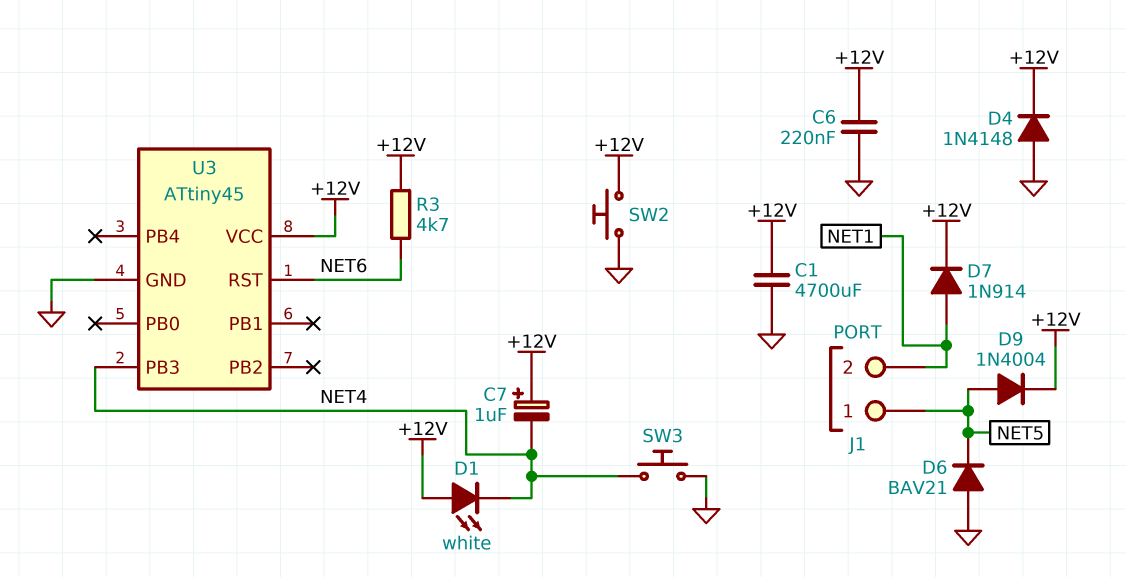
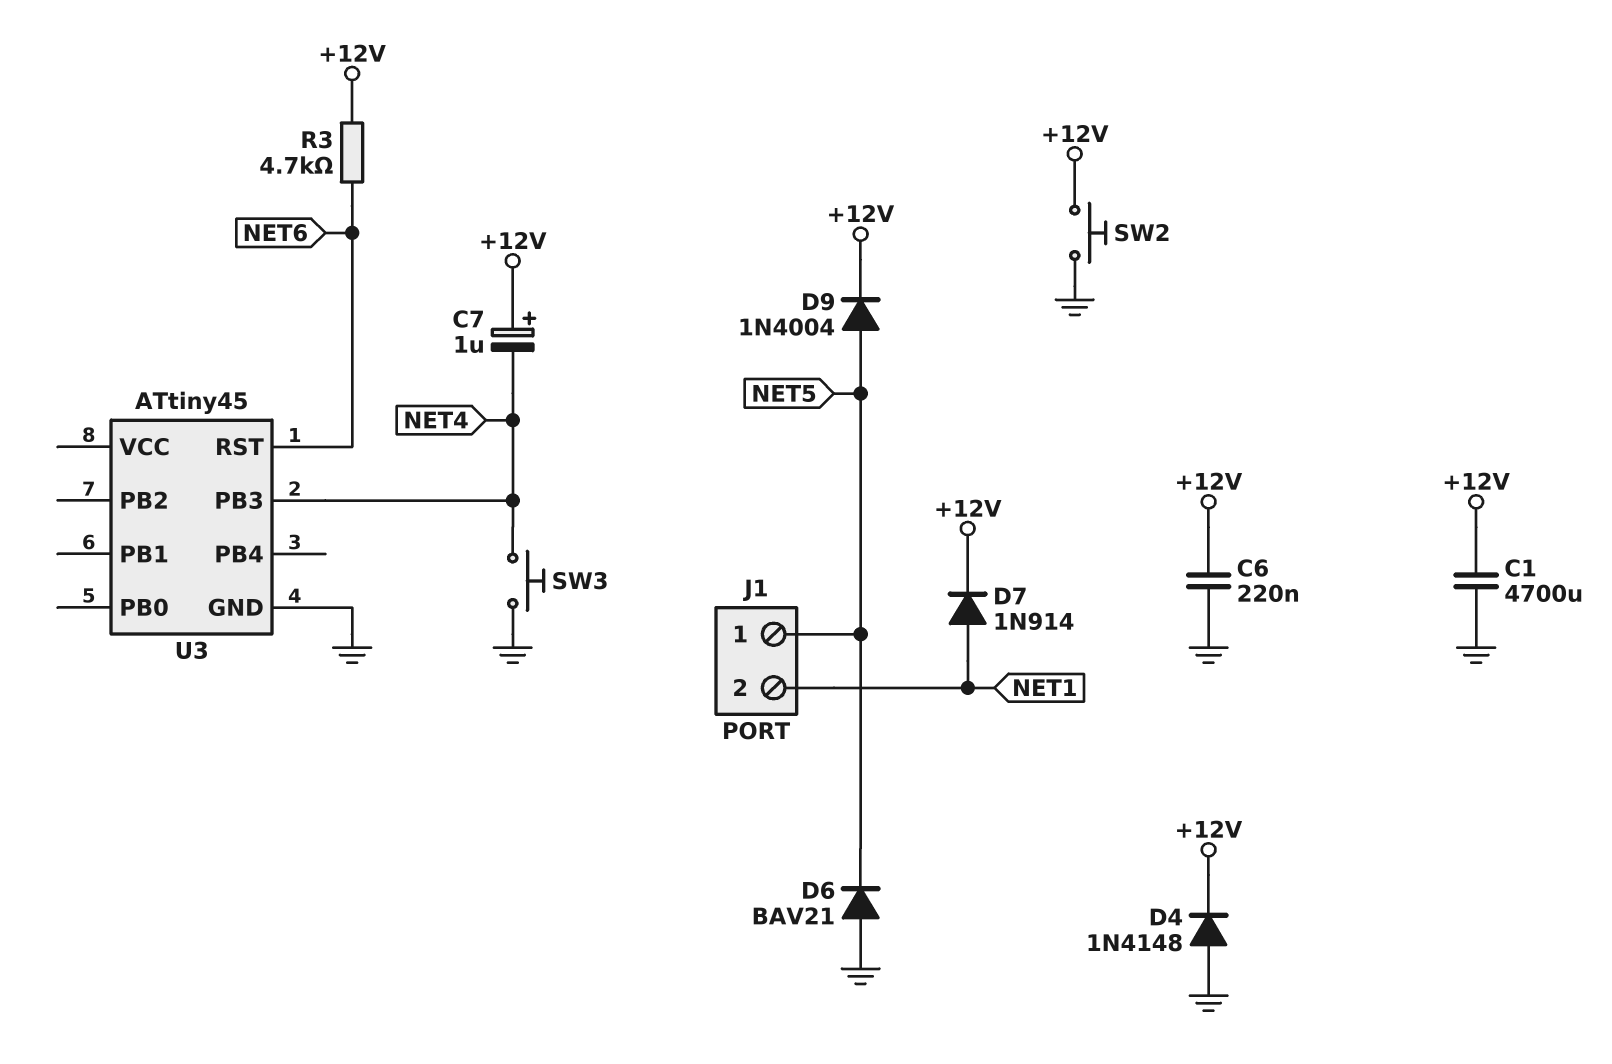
D1: LED white (A +12V, K NET4) -> none
U3 pin VCC: +12V -> none

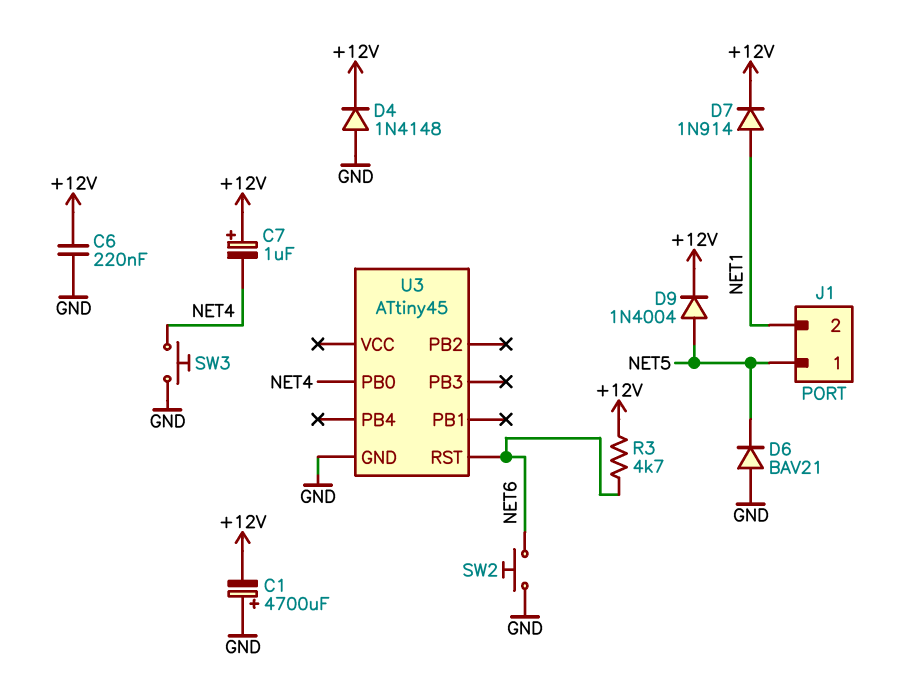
C1: 4700uF (+12V, GND) -> 4700uF (plus GND, minus +12V)
SW2: button (+12V, GND) -> button (GND, NET6)
U3 pin PB0: none -> NET4
U3 pin PB3: NET4 -> none

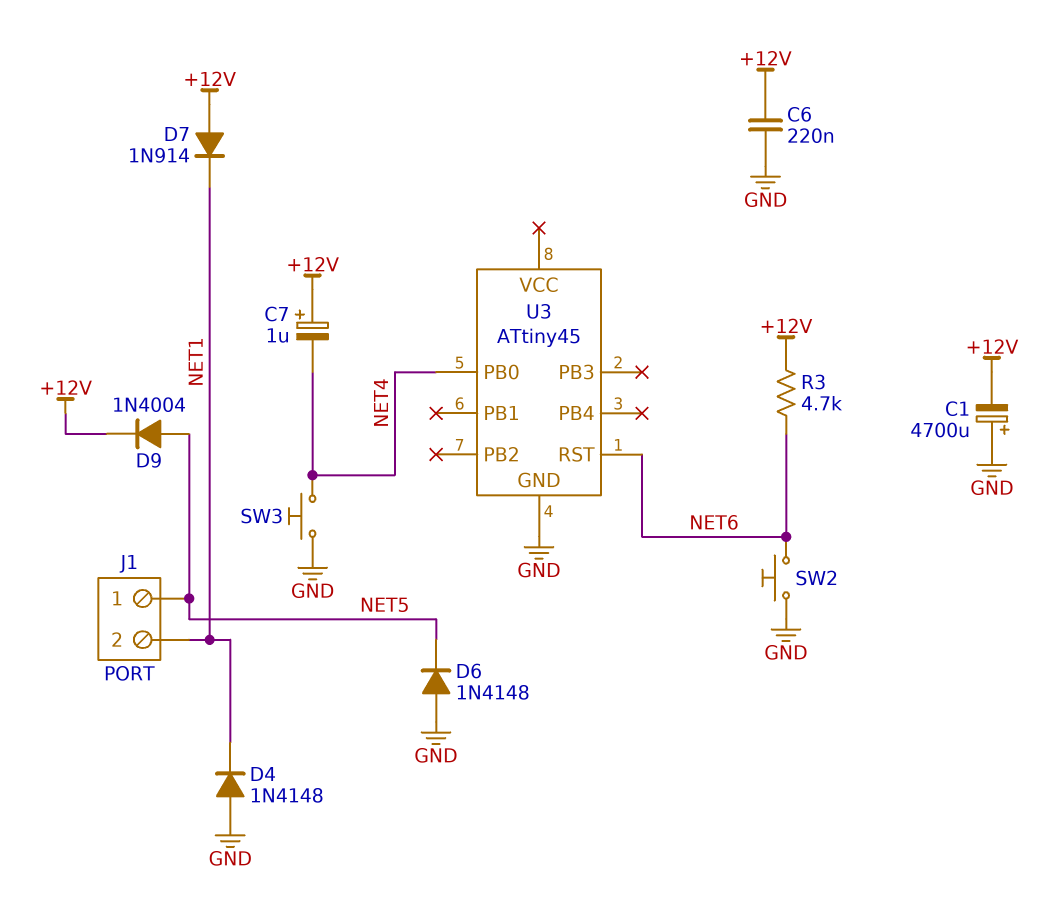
D4: diode 1N4148 (A GND, K +12V) -> diode 1N4148 (A GND, K NET1)
D6: diode BAV21 (A GND, K NET5) -> diode 1N4148 (A GND, K NET5)
D7: diode 1N914 (A NET1, K +12V) -> diode 1N914 (A +12V, K NET1)

